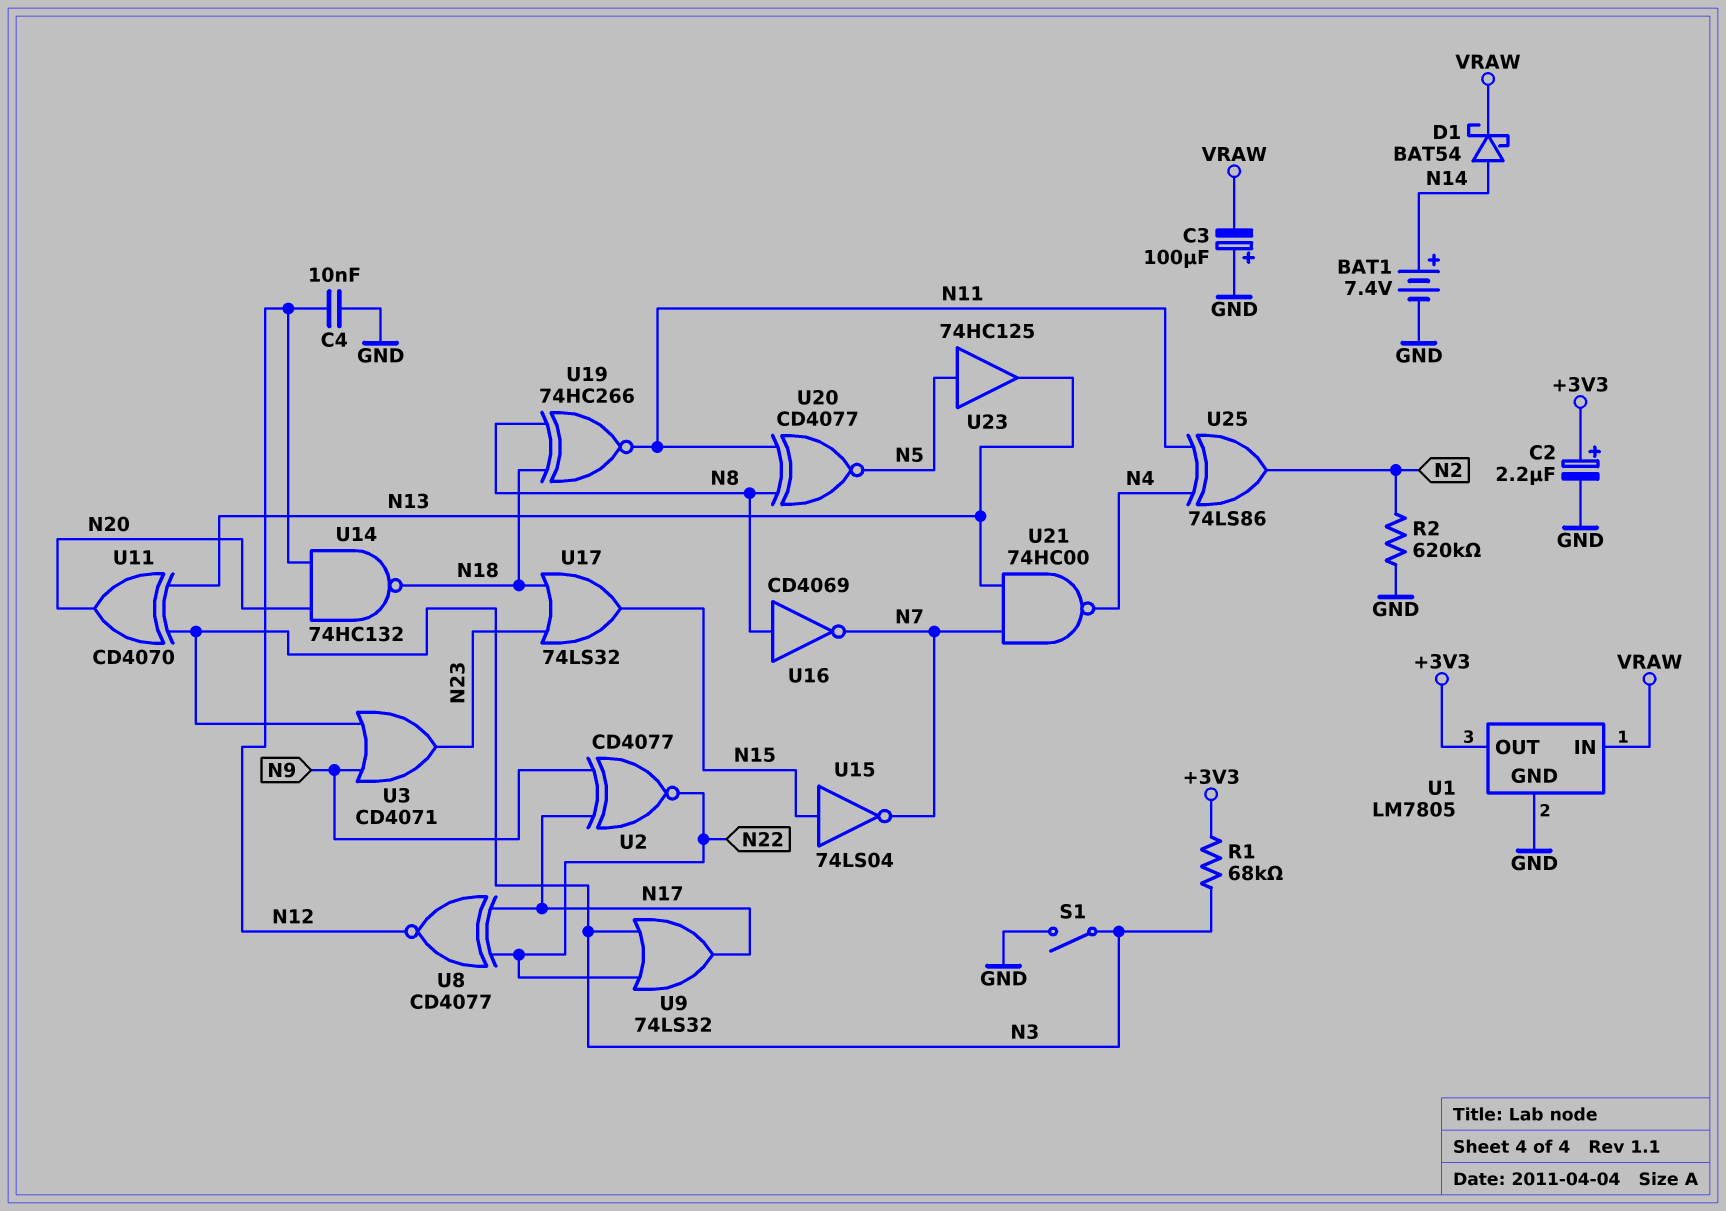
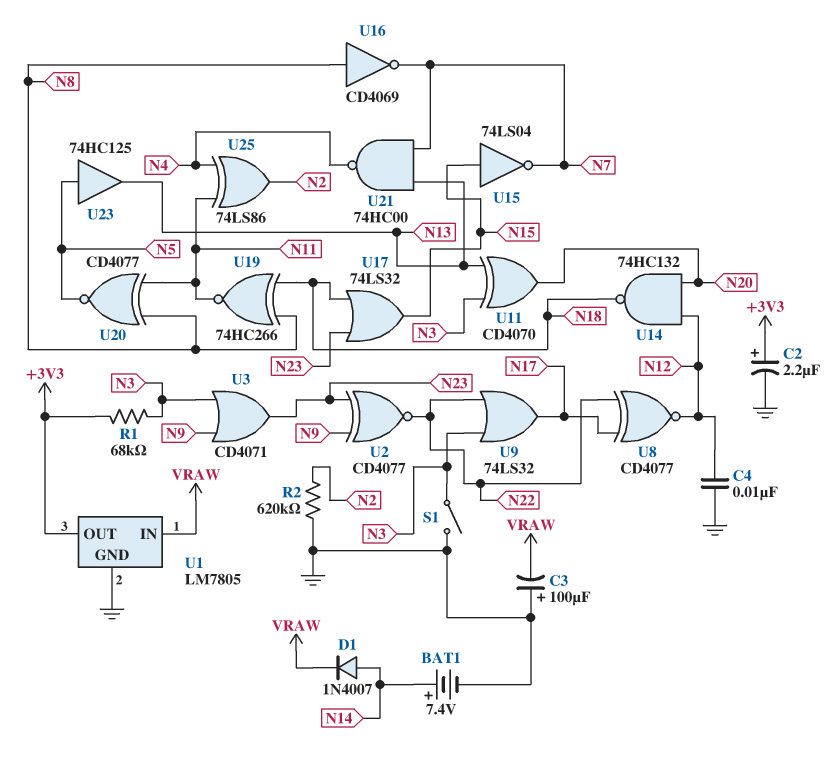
D1: schottky BAT54 (A N14, K VRAW) -> diode 1N4007 (A N14, K VRAW)
U2: XNOR CD4077 (in N9, in N17, out N22) -> XNOR CD4077 (in N9, in N23, out N22)

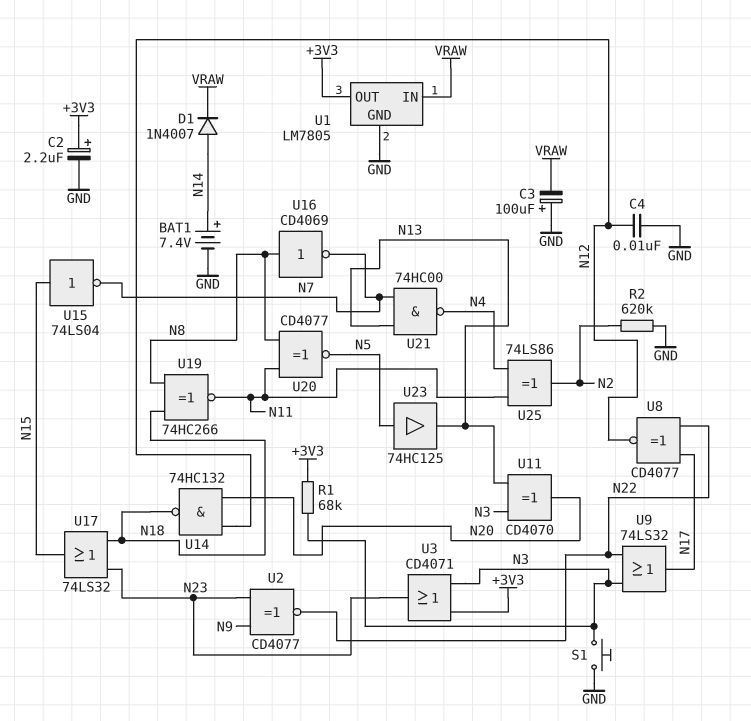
S1: switch (GND, N3) -> button (GND, N3)
U3: OR CD4071 (in N3, in N9, out N23) -> OR CD4071 (in +3V3, in N3, out N23)

